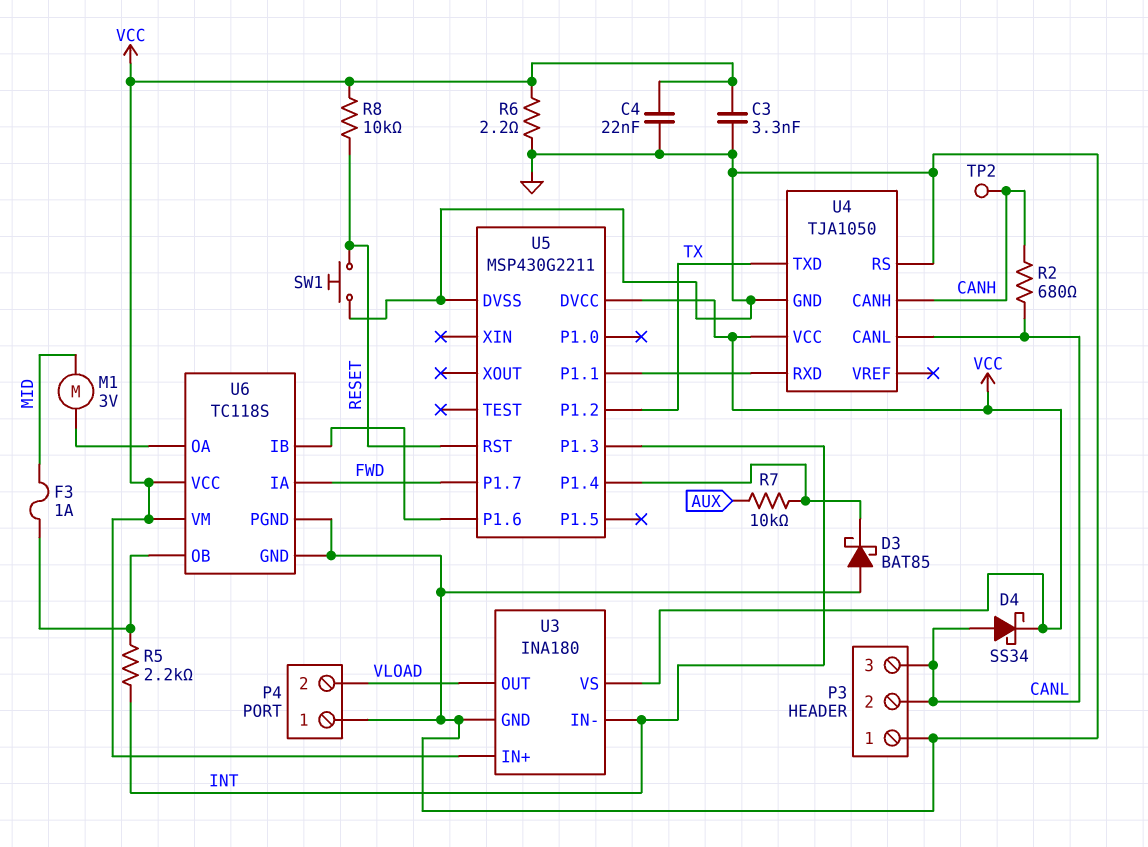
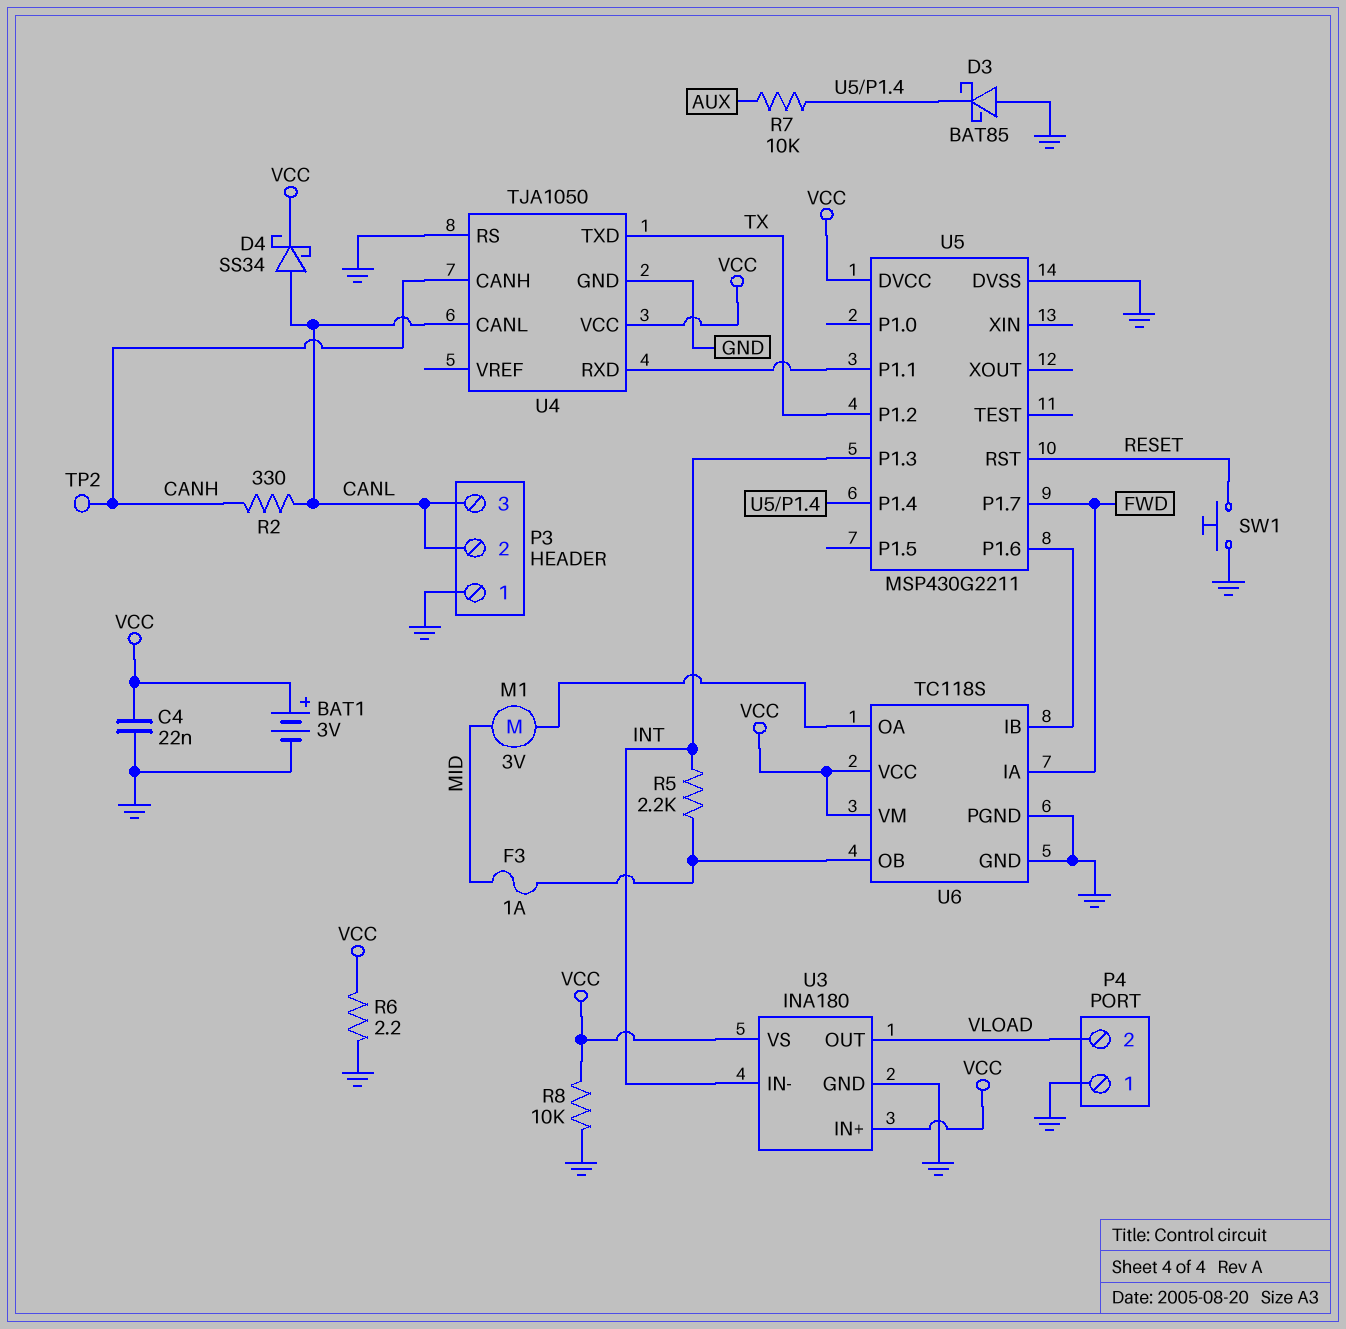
BAT1: none -> 3V (plus VCC, minus GND)
C3: 3.3nF (GND, VCC) -> none
R2: 680 (CANH, CANL) -> 330 (CANH, CANL)
R8: 10k (RESET, VCC) -> 10k (GND, VCC)

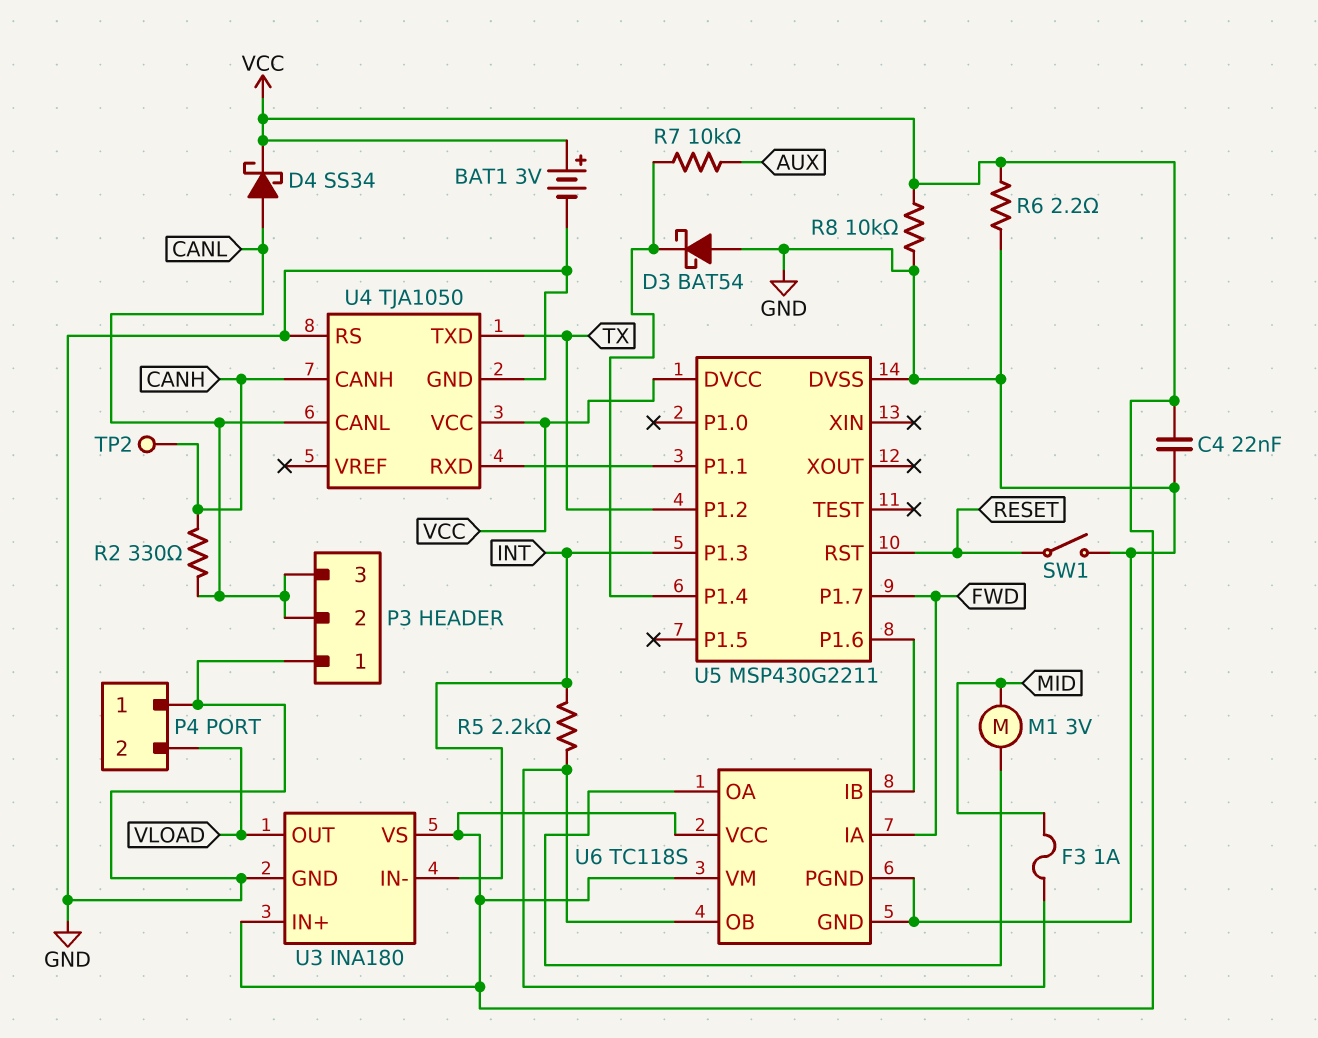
D3: schottky BAT85 (A GND, K U5/P1.4) -> schottky BAT54 (A GND, K U5/P1.4)
SW1: button (GND, RESET) -> switch (GND, RESET)

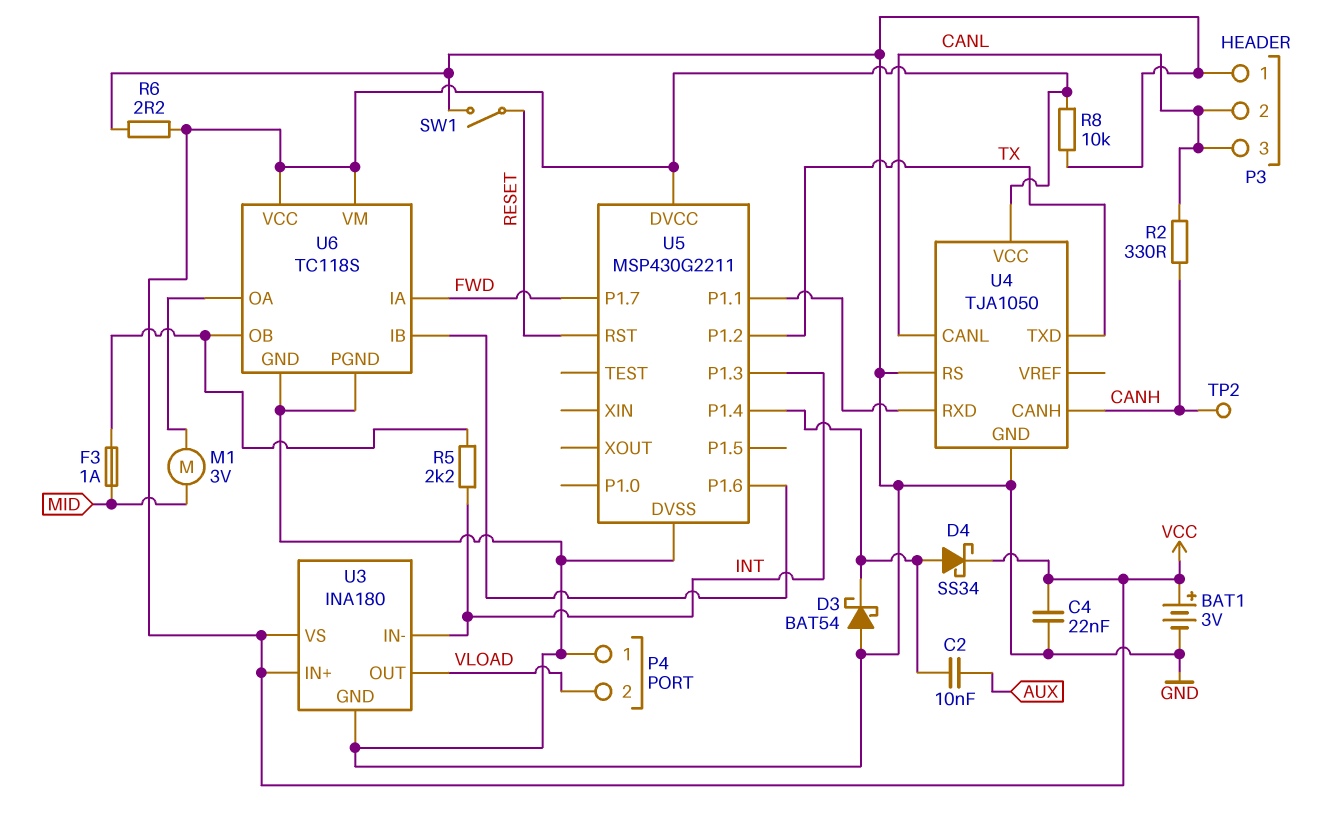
C2: none -> 10nF (AUX, U5/P1.4)
D4: schottky SS34 (A CANL, K VCC) -> schottky SS34 (A U5/P1.4, K VCC)
R7: 10k (AUX, U5/P1.4) -> none

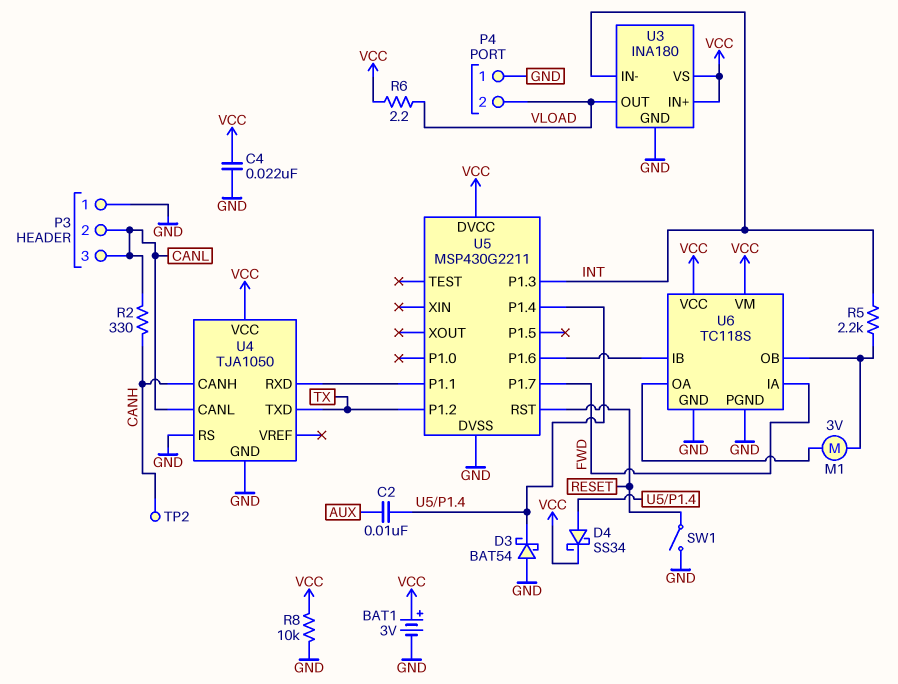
F3: 1A (MID, U6/OB) -> none
M1: motor 3V (MID, U6/OA) -> motor 3V (U6/OA, U6/OB)
R6: 2.2 (GND, VCC) -> 2.2 (VCC, VLOAD)

